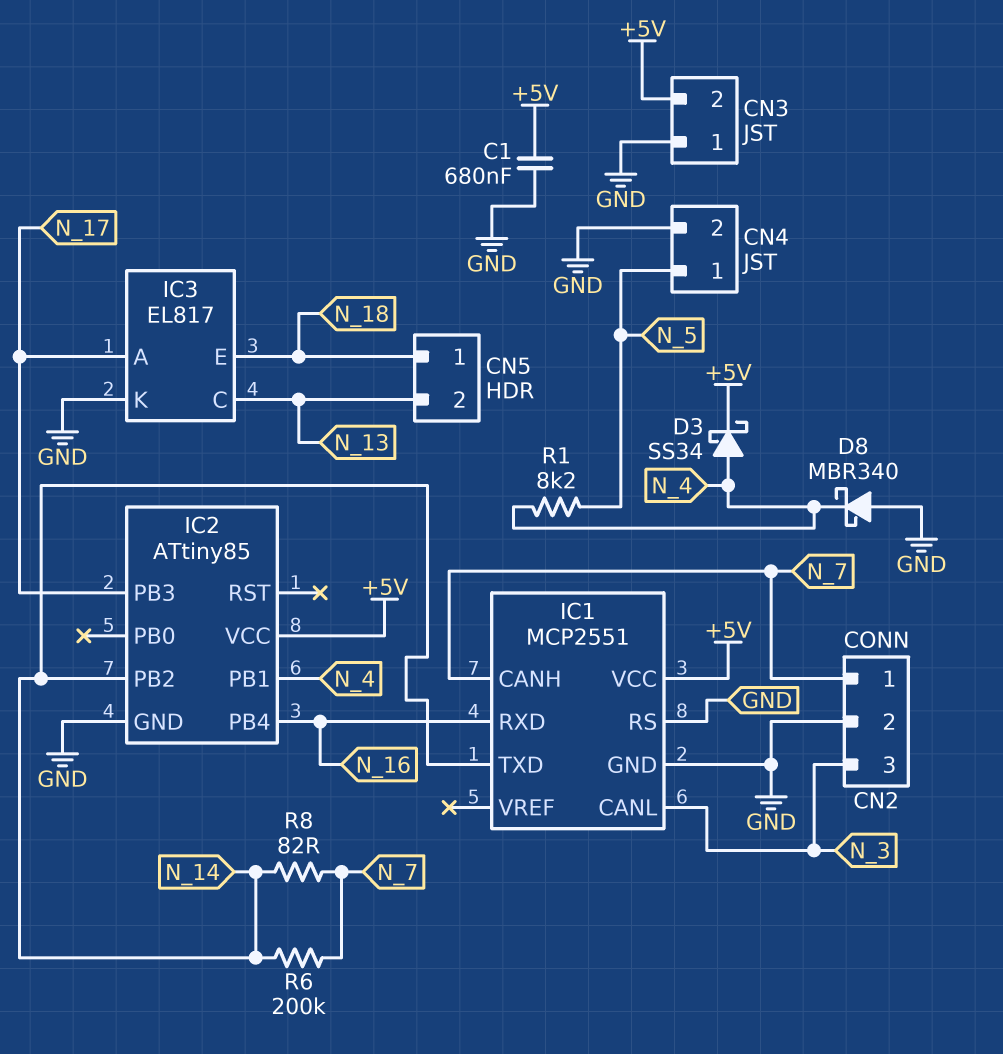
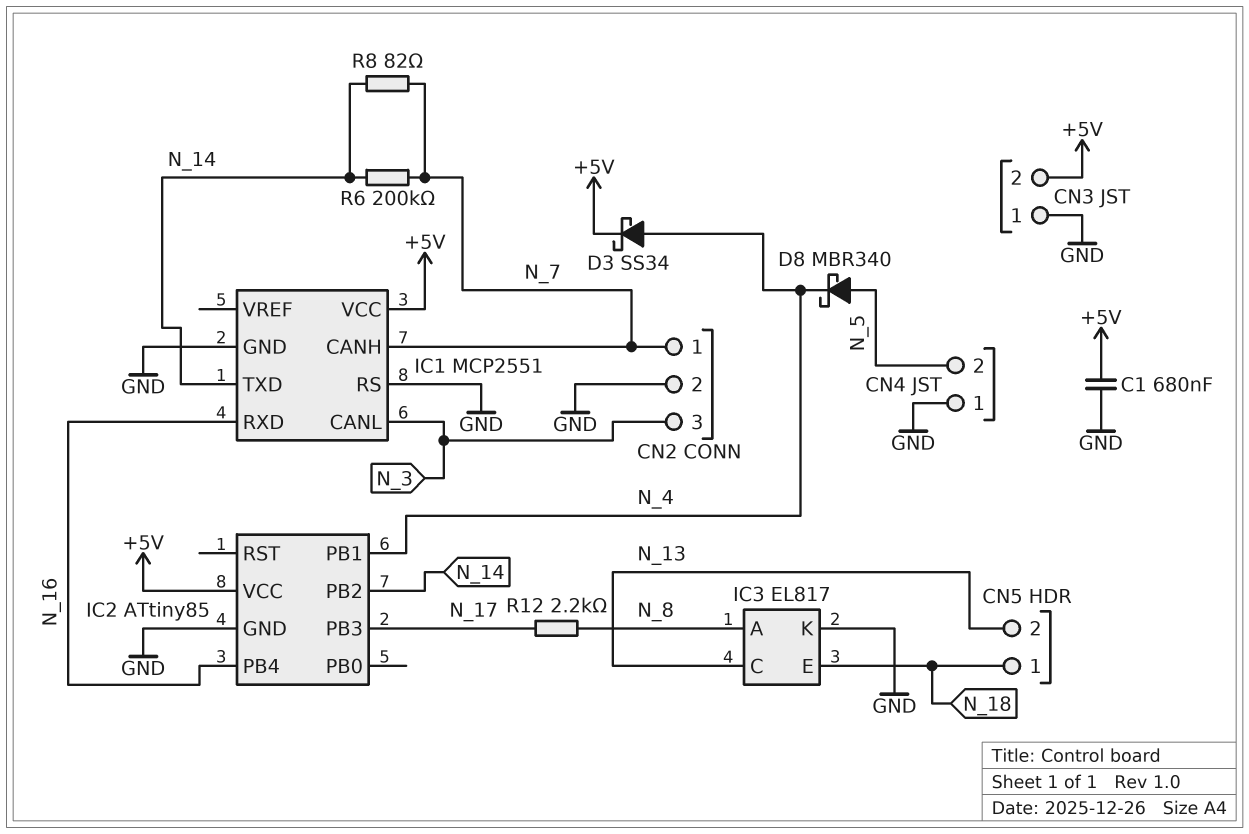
CN4 pin 1: N_5 -> GND
CN4 pin 2: GND -> N_5
D8: schottky MBR340 (A GND, K N_4) -> schottky MBR340 (A N_5, K N_4)
IC3 pin A: N_17 -> N_8
R1: 8.2k (N_4, N_5) -> none
R12: none -> 2.2k (N_8, N_17)

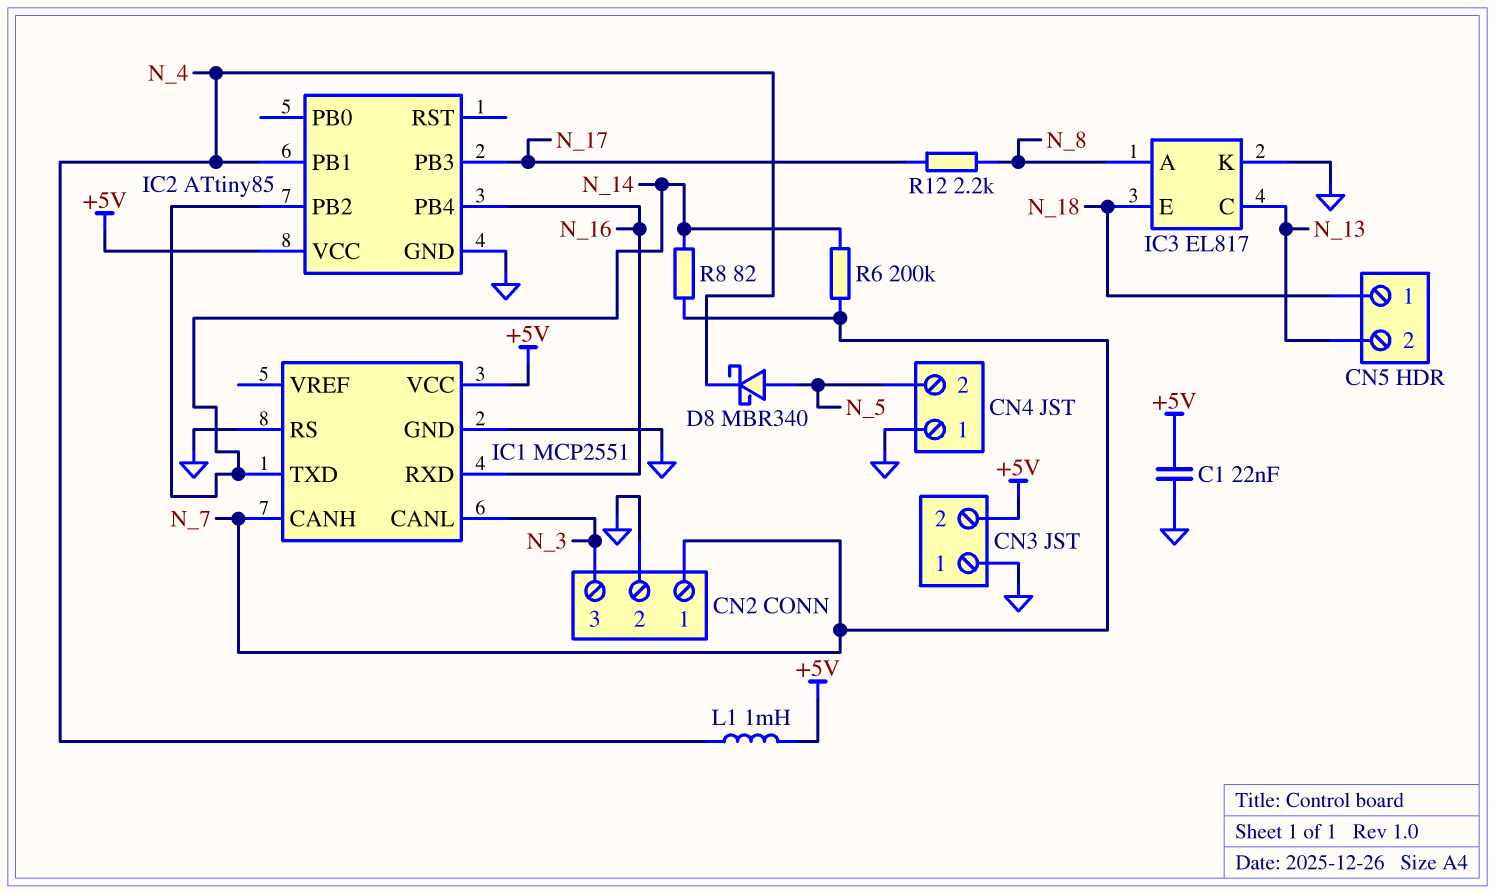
C1: 680nF (+5V, GND) -> 22nF (+5V, GND)
D3: schottky SS34 (A N_4, K +5V) -> none
L1: none -> 1mH (+5V, N_4)

